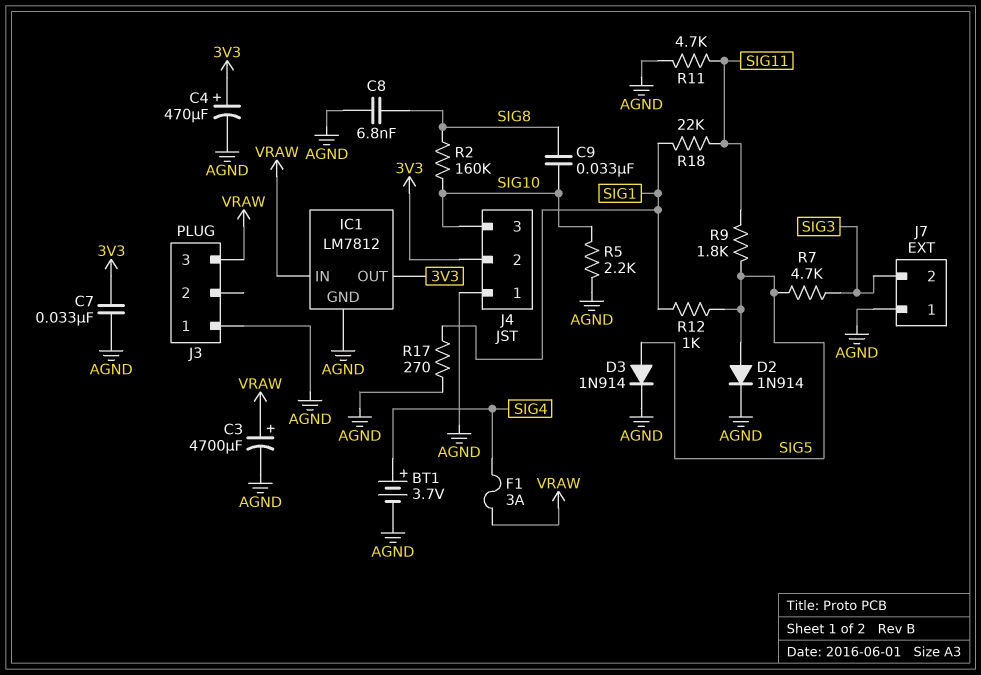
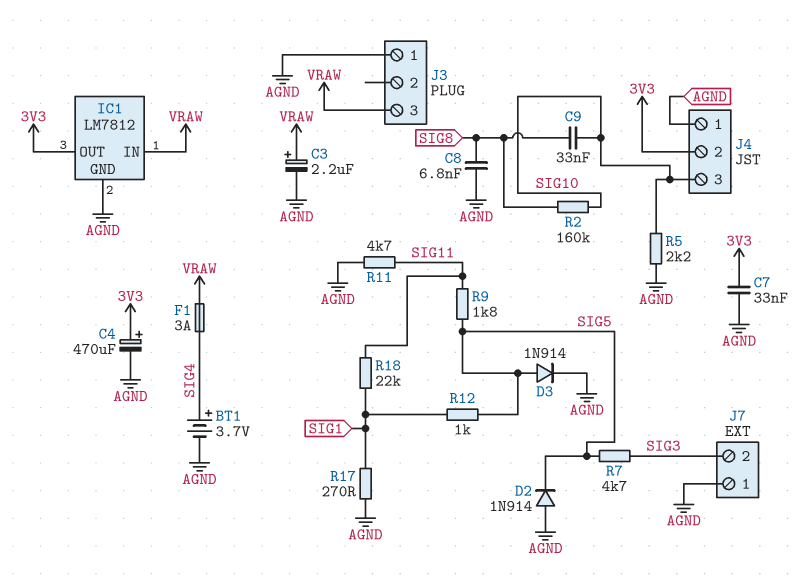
C3: 4700uF (plus VRAW, minus AGND) -> 2.2uF (plus VRAW, minus AGND)
D2: diode 1N914 (A SIG5, K AGND) -> diode 1N914 (A AGND, K SIG5)

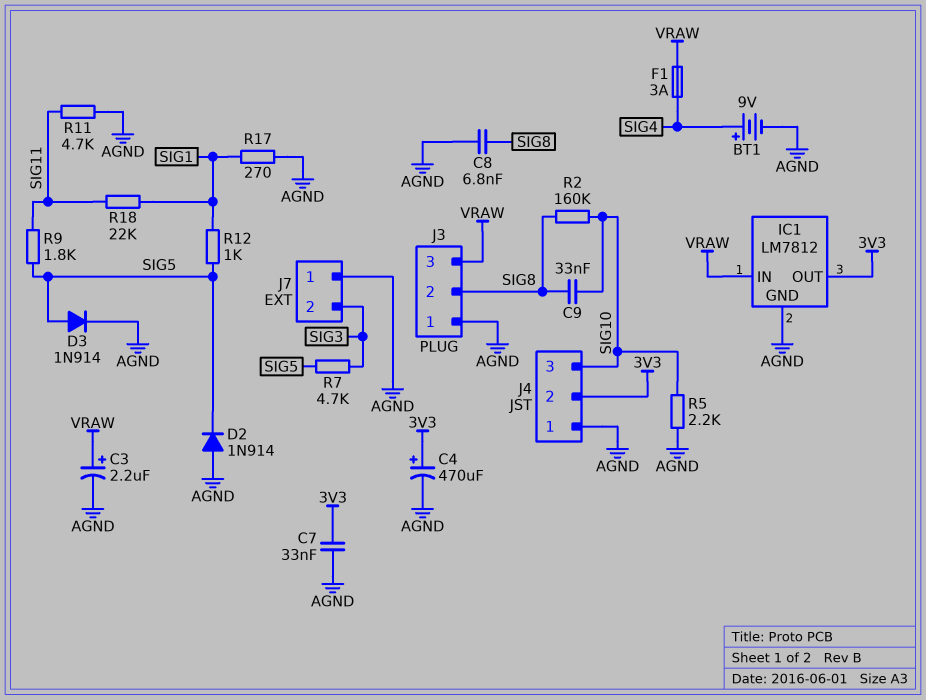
BT1: 3.7V (plus SIG4, minus AGND) -> 9V (plus SIG4, minus AGND)
J3 pin 2: none -> SIG8

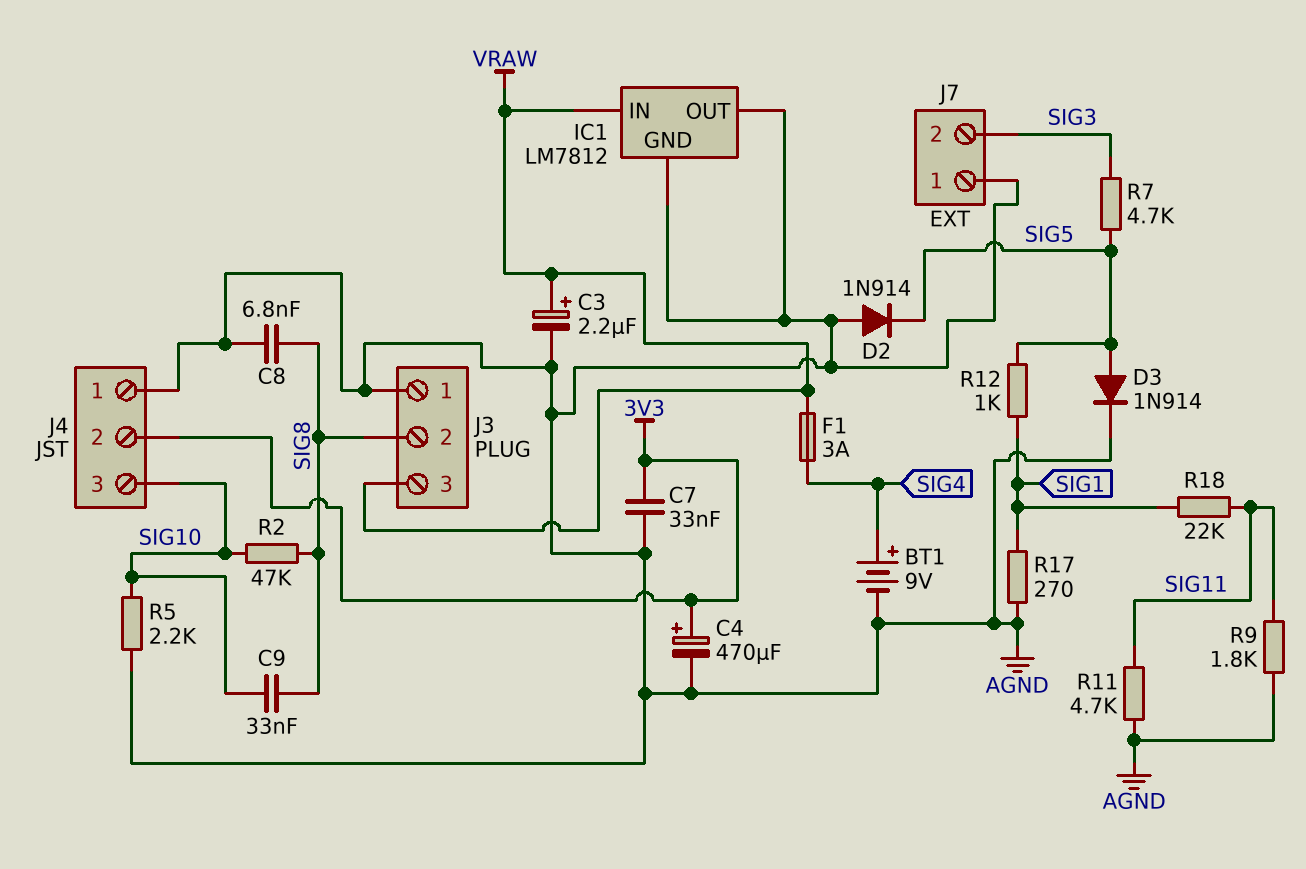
IC1 pin OUT: 3V3 -> AGND
R2: 160k (SIG8, SIG10) -> 47k (SIG8, SIG10)
R9: 1.8k (SIG5, SIG11) -> 1.8k (AGND, SIG11)

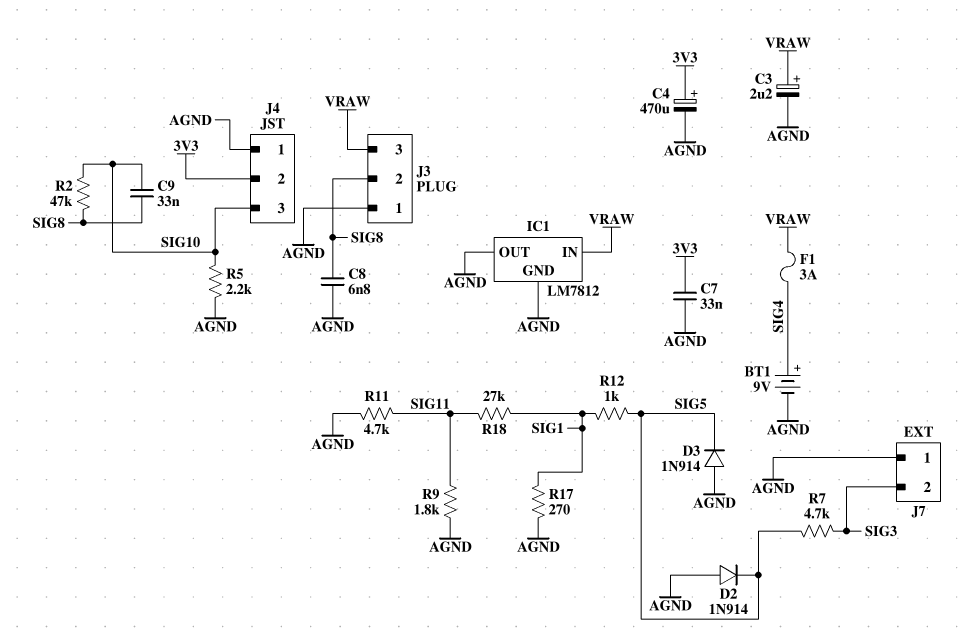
D3: diode 1N914 (A SIG5, K AGND) -> diode 1N914 (A AGND, K SIG5)
R18: 22k (SIG1, SIG11) -> 27k (SIG1, SIG11)

